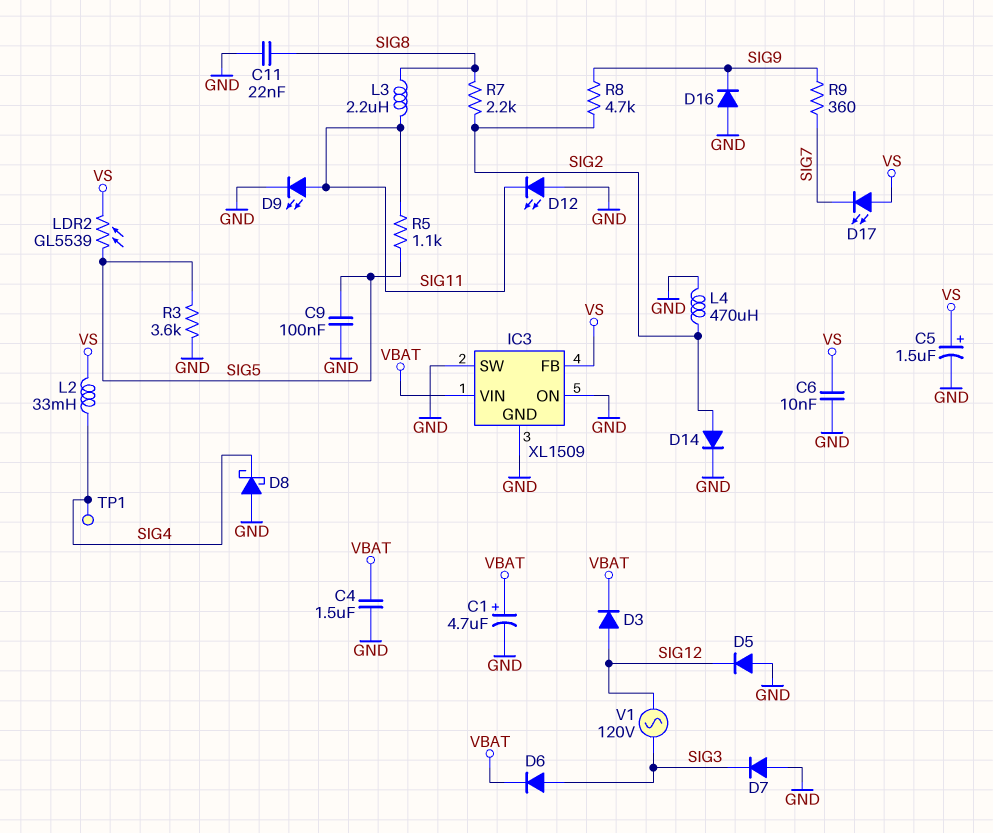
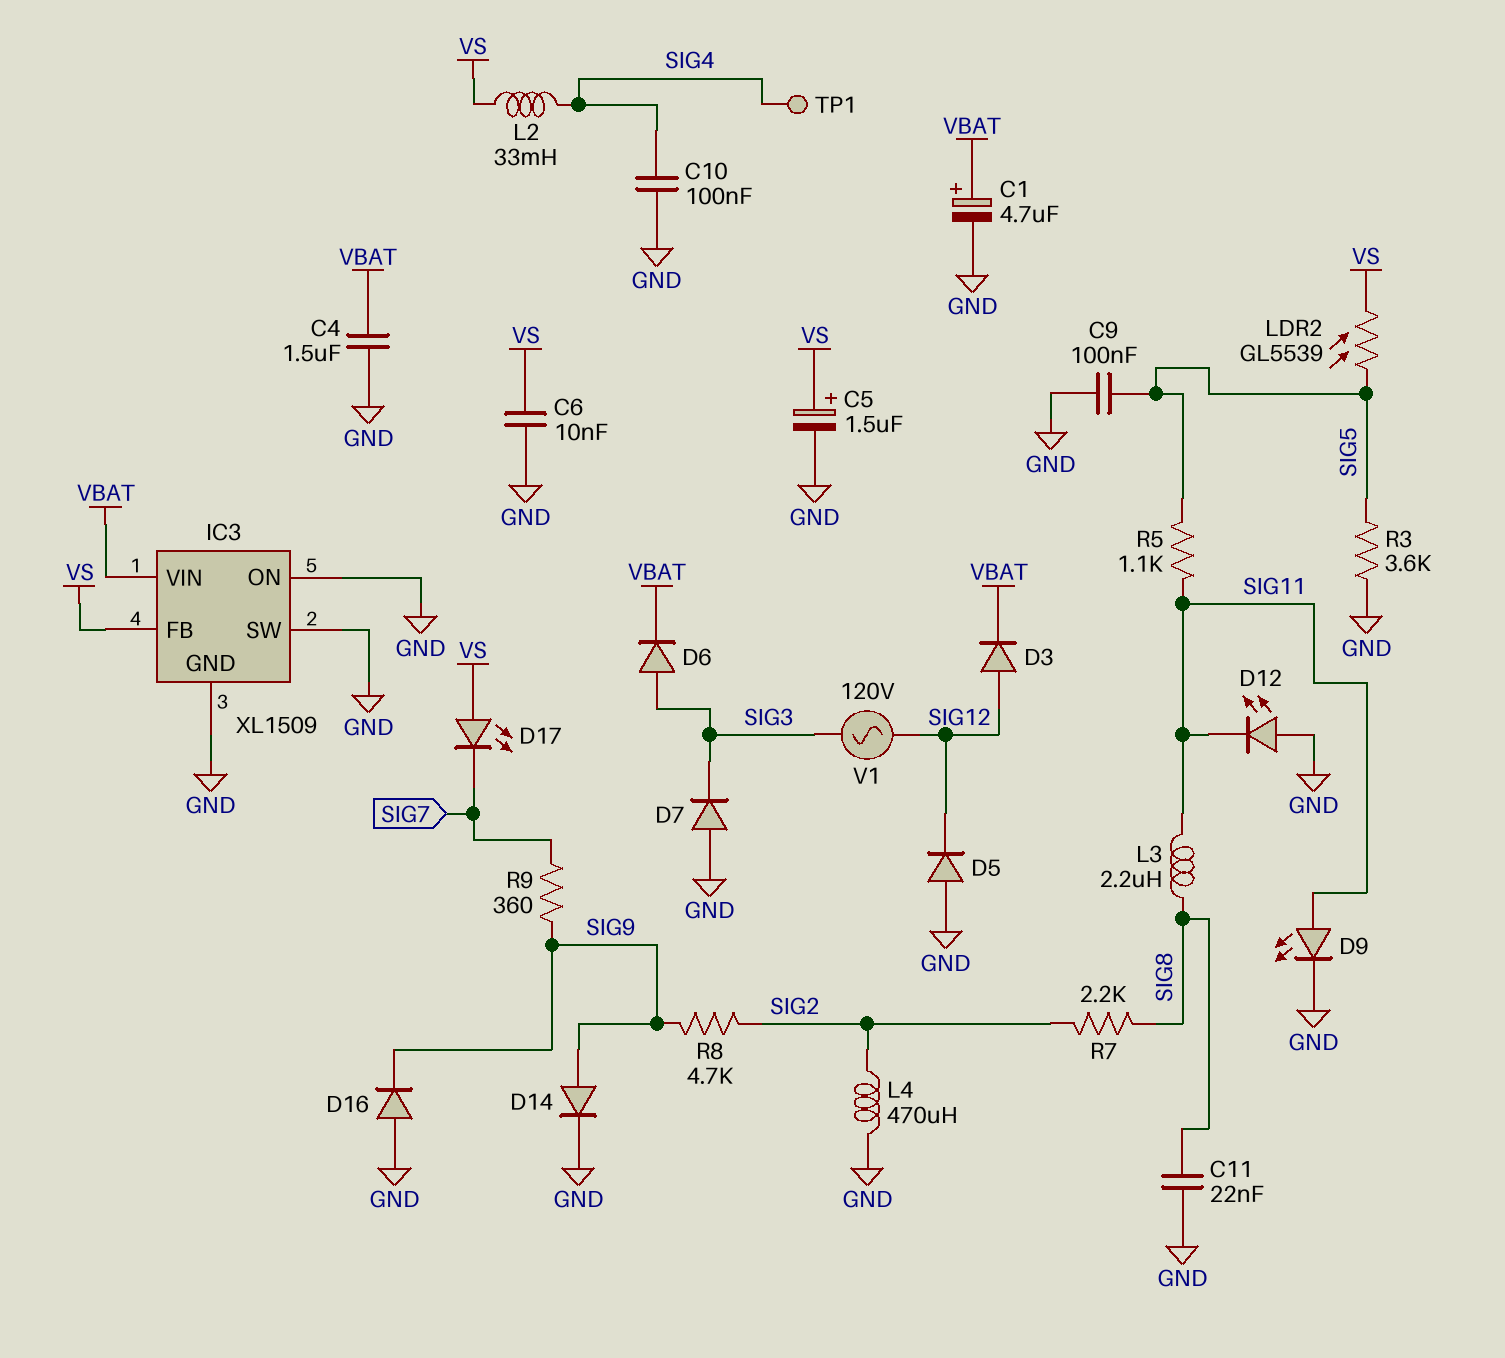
C10: none -> 100nF (GND, SIG4)
D8: schottky (A GND, K SIG4) -> none
D14: diode (A SIG2, K GND) -> diode (A SIG9, K GND)

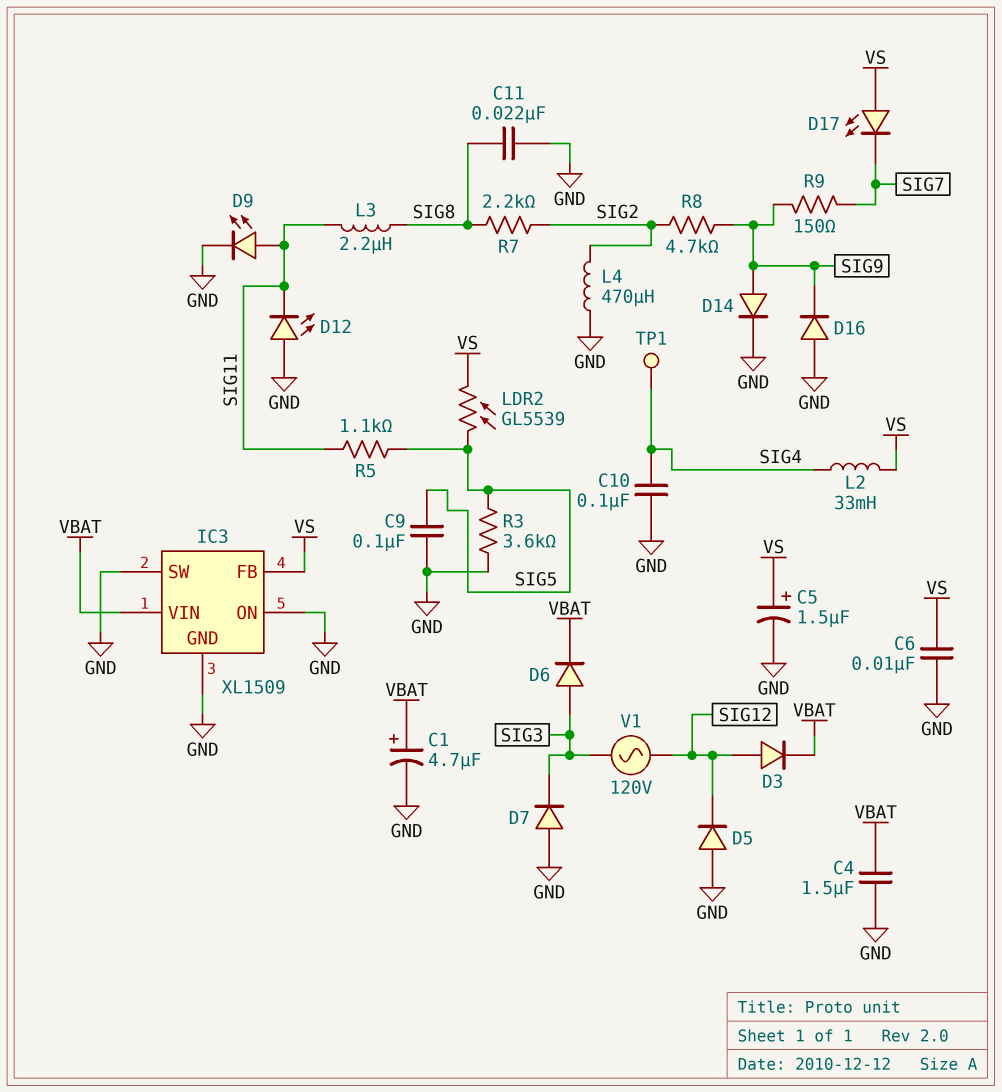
R9: 360 (SIG7, SIG9) -> 150 (SIG7, SIG9)

